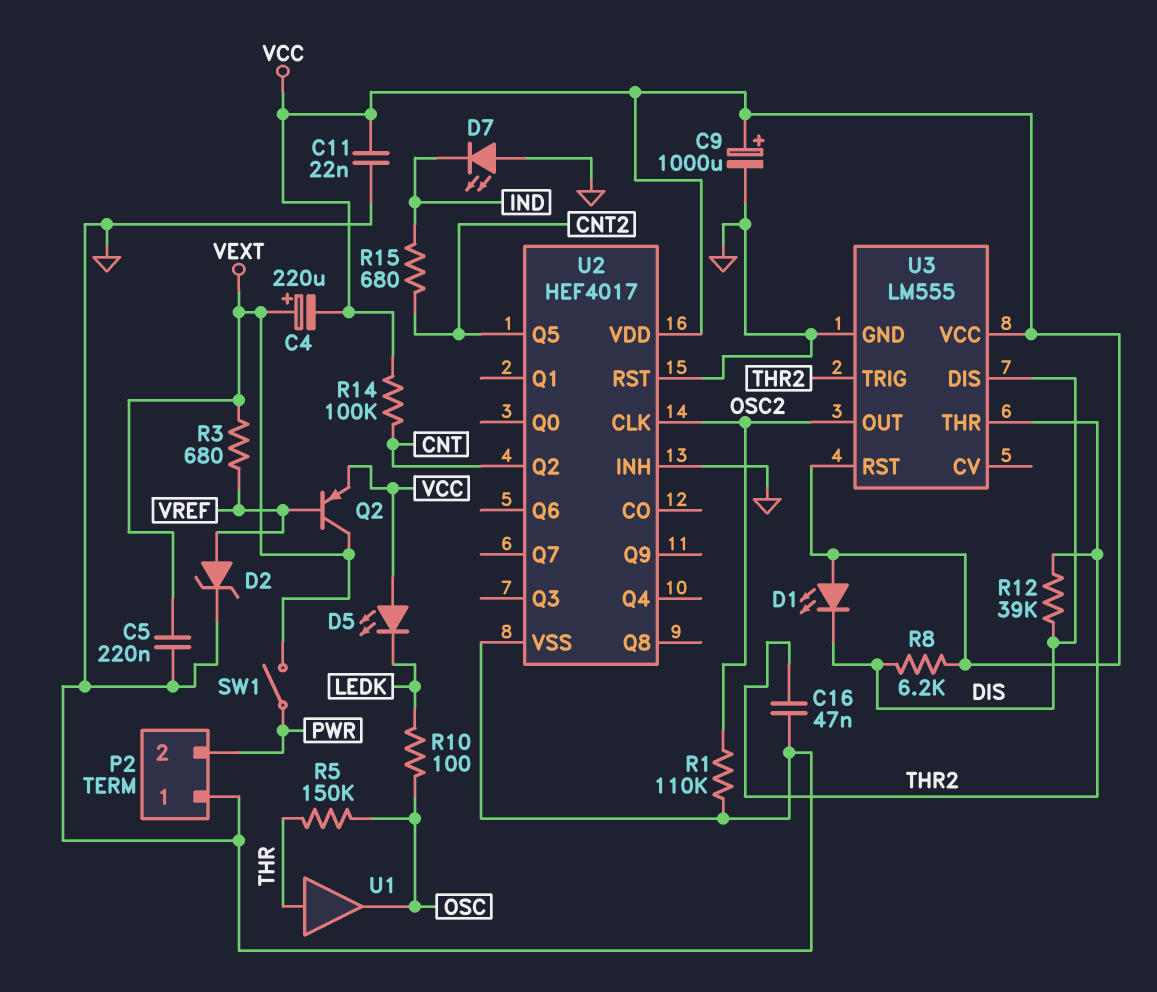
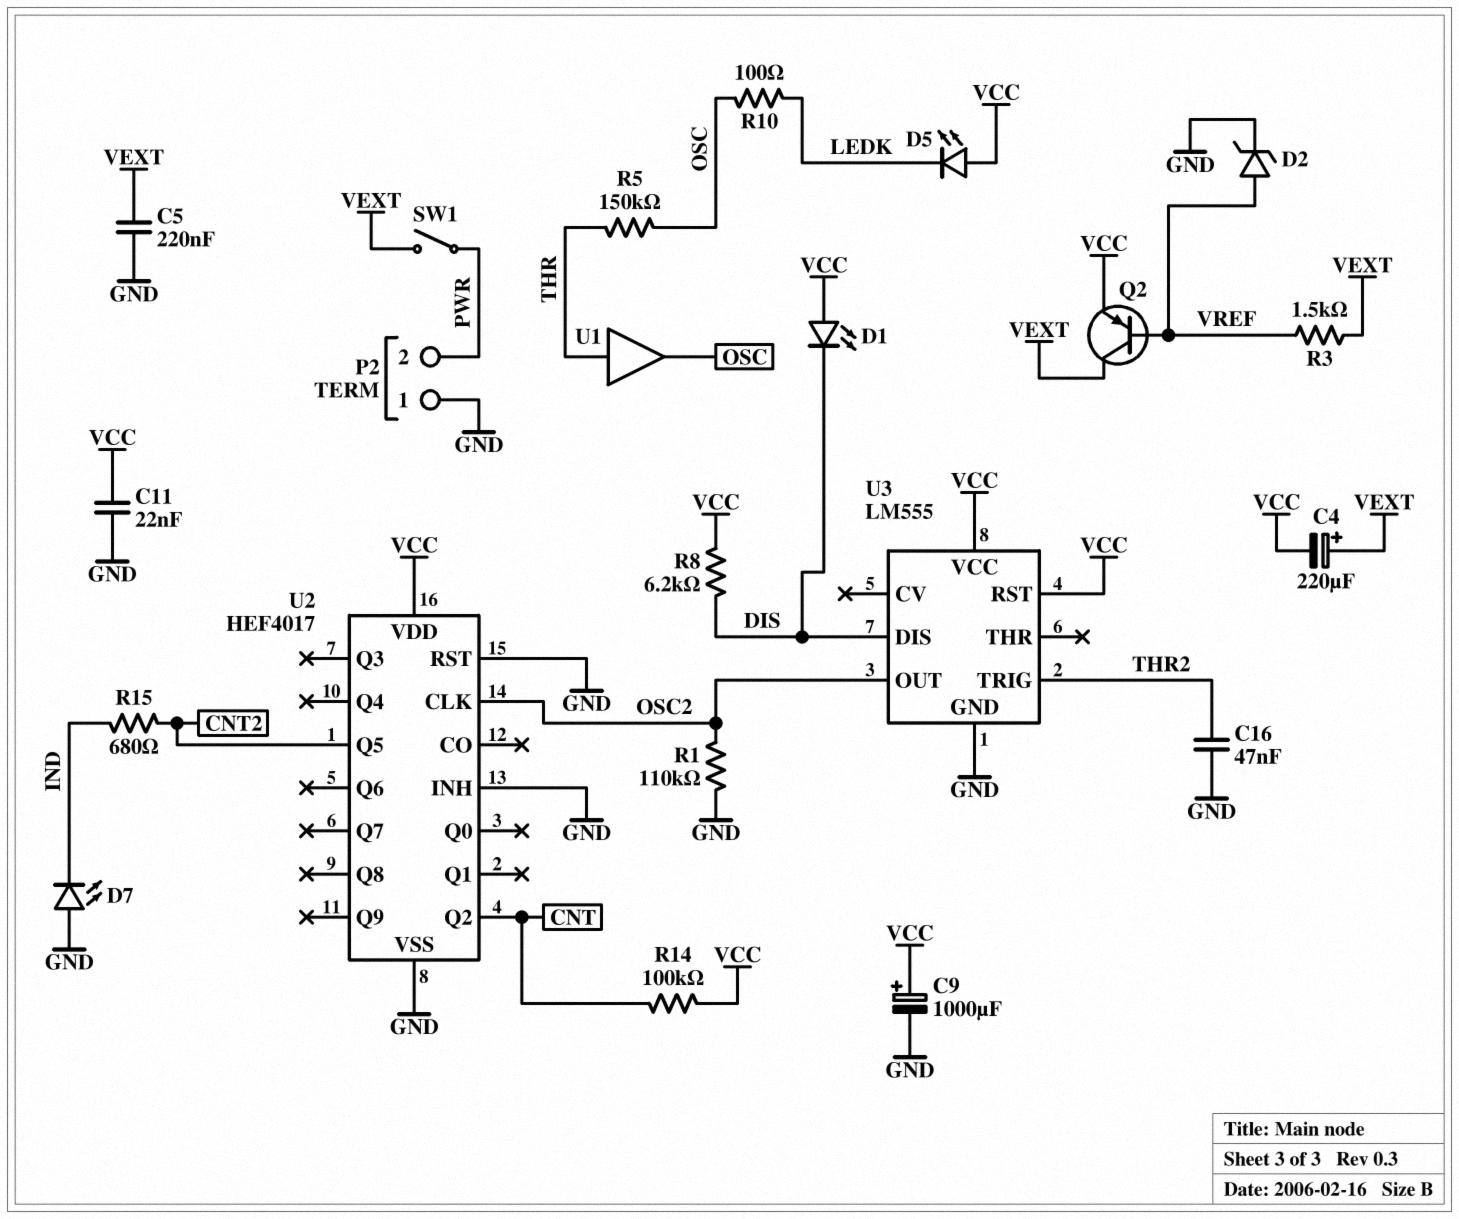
R3: 680 (VEXT, VREF) -> 1.5k (VEXT, VREF)
R12: 39k (DIS, THR2) -> none
U3 pin THR: THR2 -> none

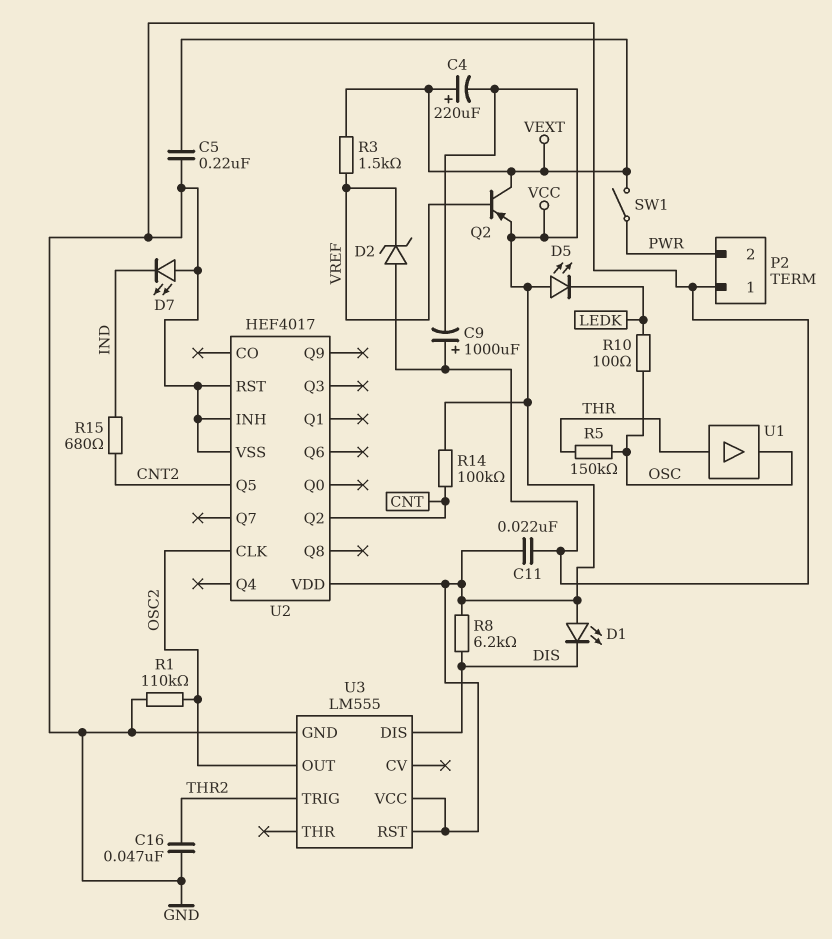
C9: 1000uF (plus VCC, minus GND) -> 1000uF (plus GND, minus VCC)
D2: zener (A VREF, K GND) -> zener (A GND, K VREF)

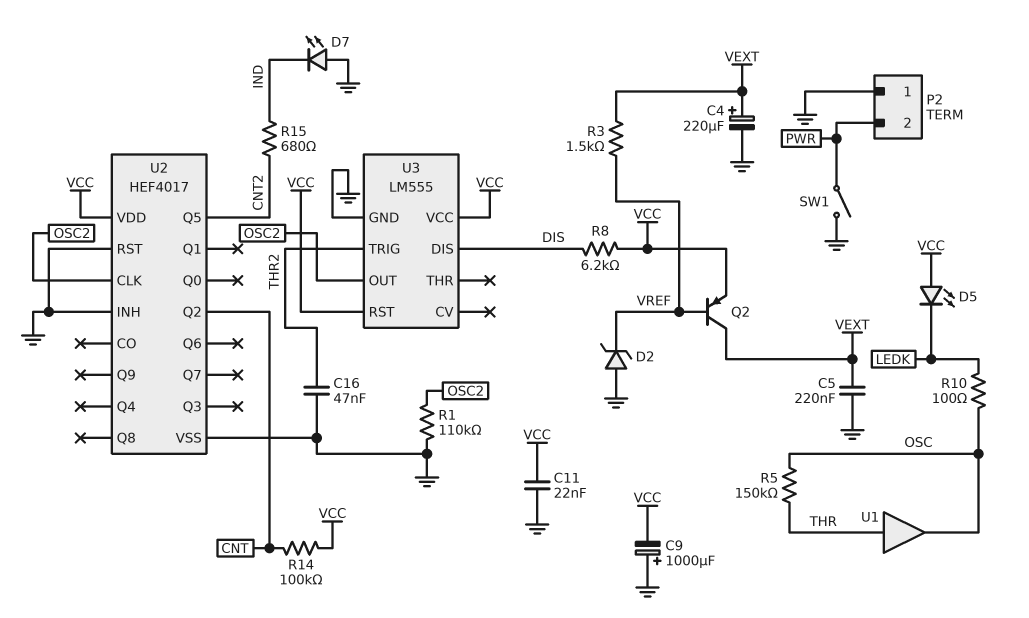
C4: 220uF (plus VEXT, minus VCC) -> 220uF (plus VEXT, minus GND)
D1: LED (A VCC, K DIS) -> none
SW1: switch (PWR, VEXT) -> switch (GND, PWR)

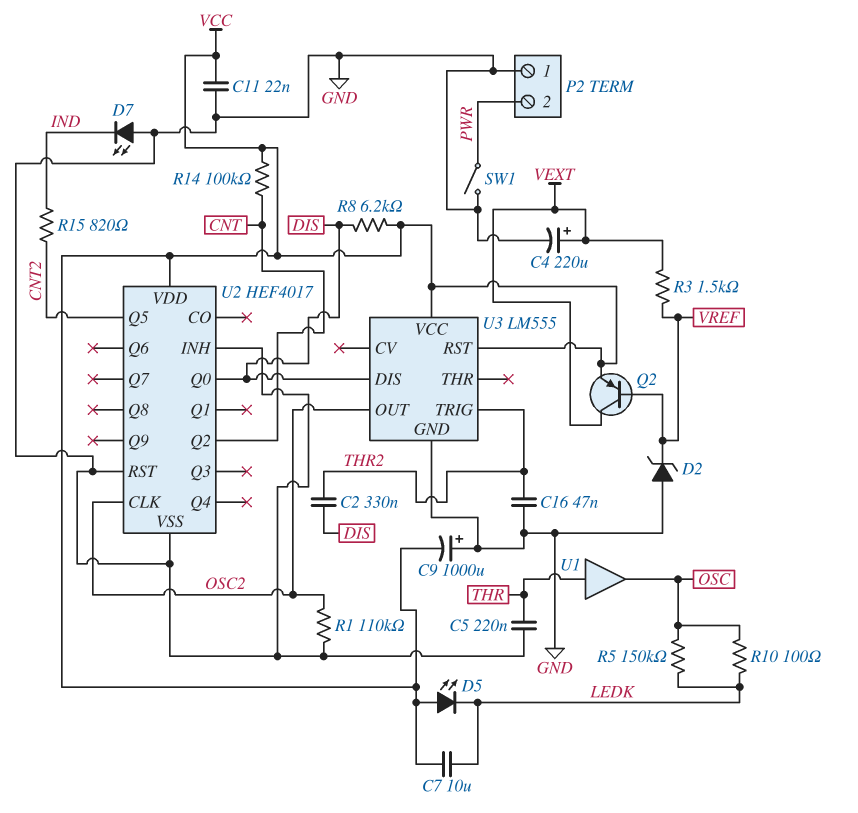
C2: none -> 330nF (DIS, THR2)
C5: 220nF (GND, VEXT) -> 220nF (GND, THR)
C7: none -> 10uF (LEDK, VCC)
R5: 150k (OSC, THR) -> 150k (LEDK, OSC)
R15: 680 (CNT2, IND) -> 820 (CNT2, IND)
U2 pin Q0: none -> DIS

